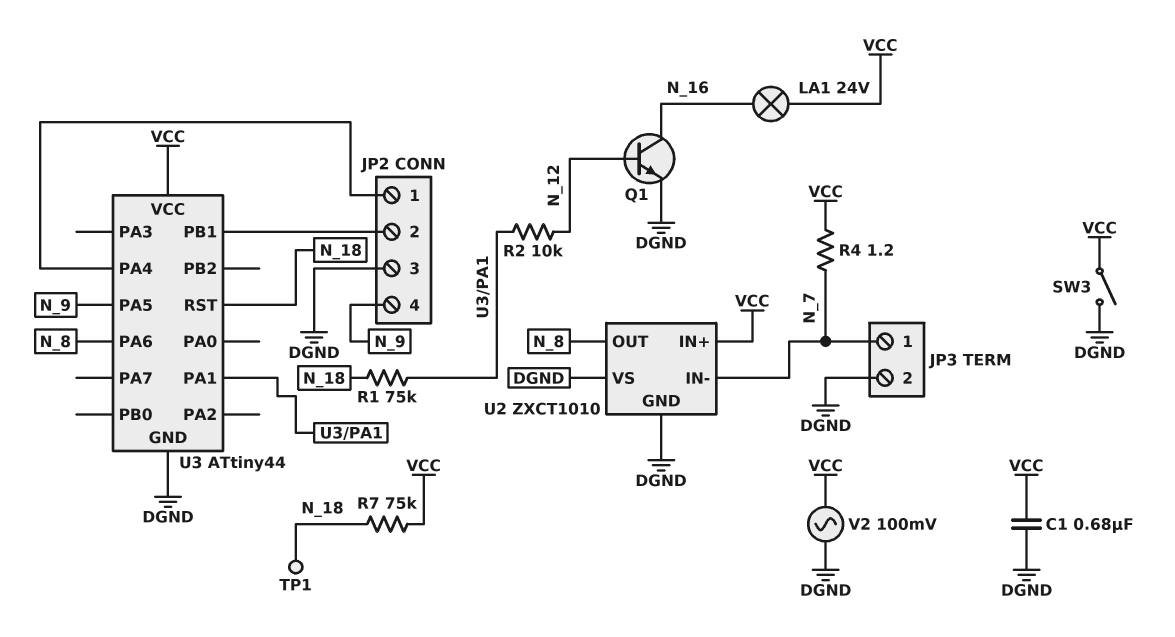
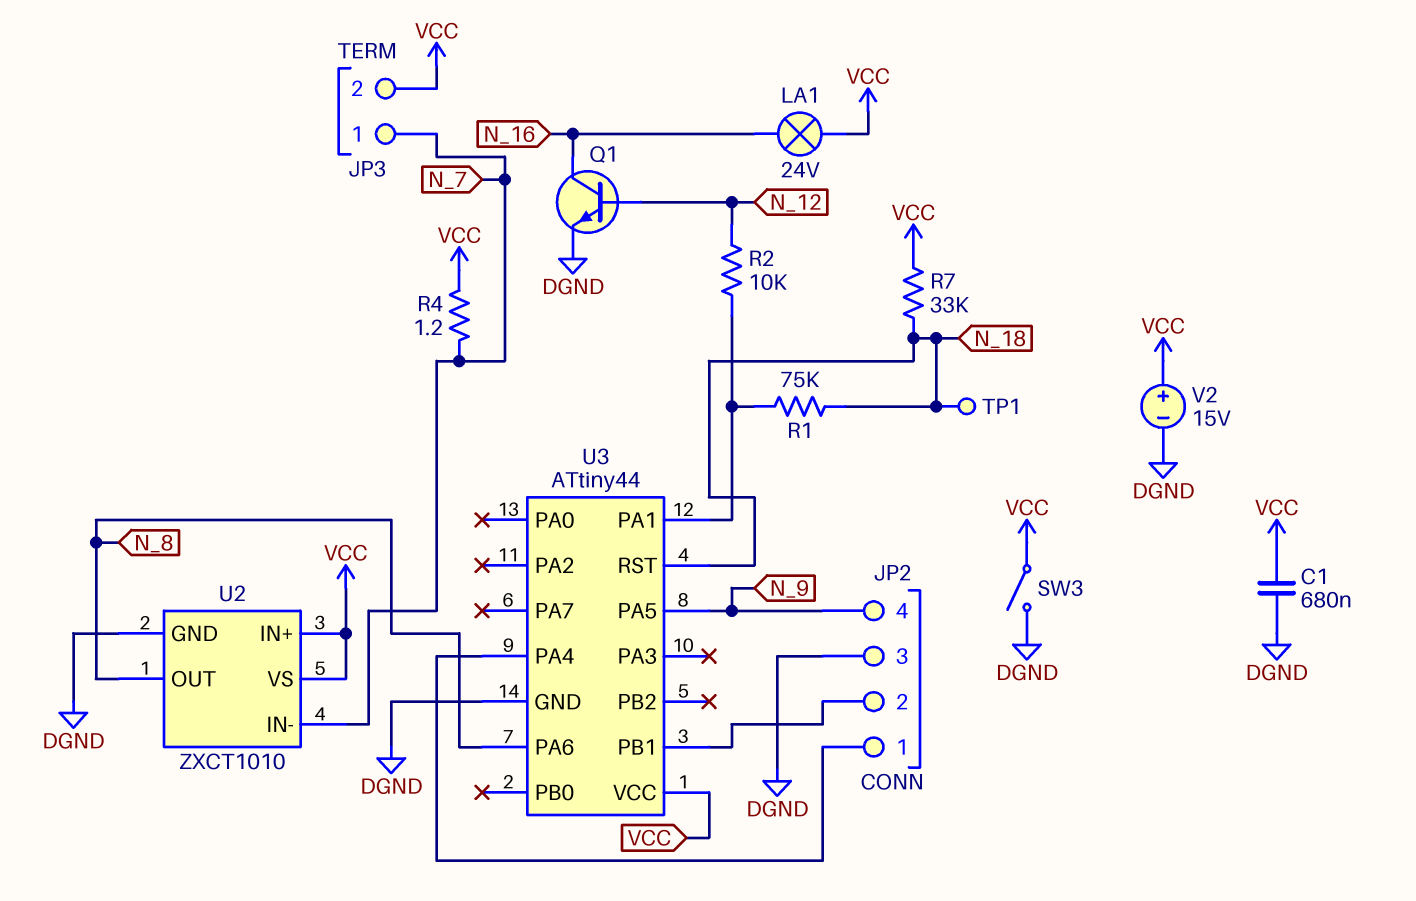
JP3 pin 2: DGND -> VCC
R7: 75k (N_18, VCC) -> 33k (N_18, VCC)
U2 pin VS: DGND -> VCC
V2: AC 100mV (DGND, VCC) -> 15V (plus VCC, minus DGND)

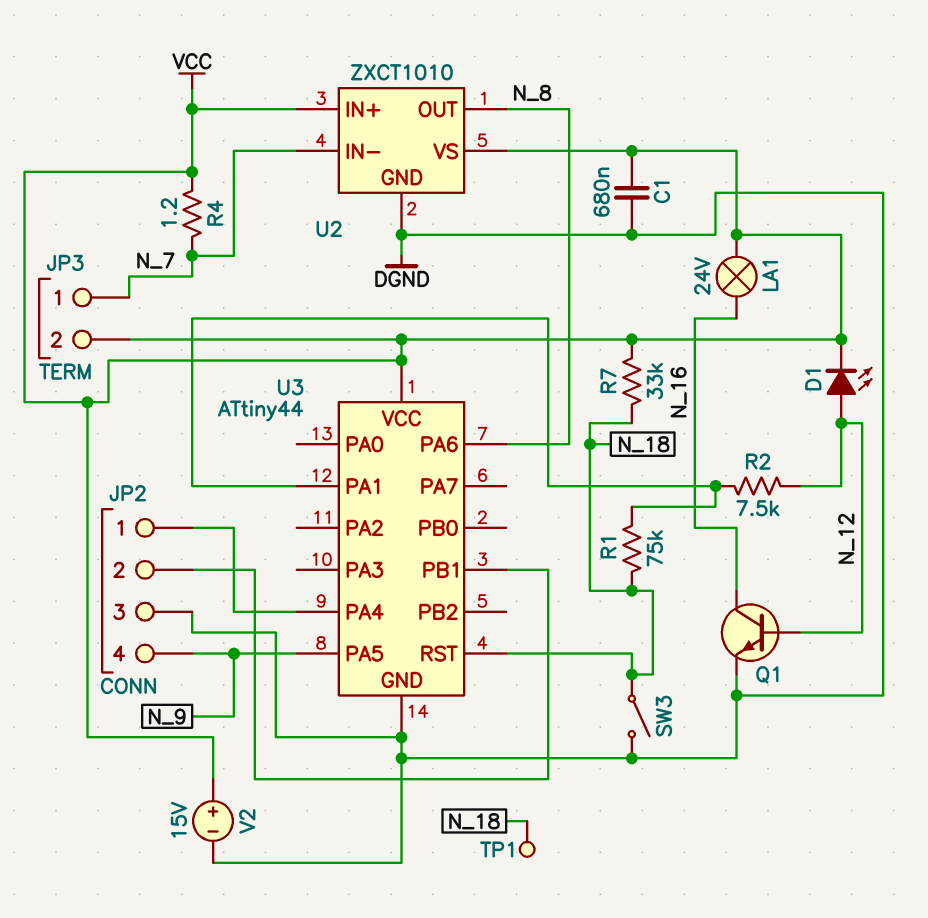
D1: none -> LED (A N_12, K VCC)
R2: 10k (N_12, U3/PA1) -> 7.5k (N_12, U3/PA1)
SW3: switch (DGND, VCC) -> switch (DGND, N_18)

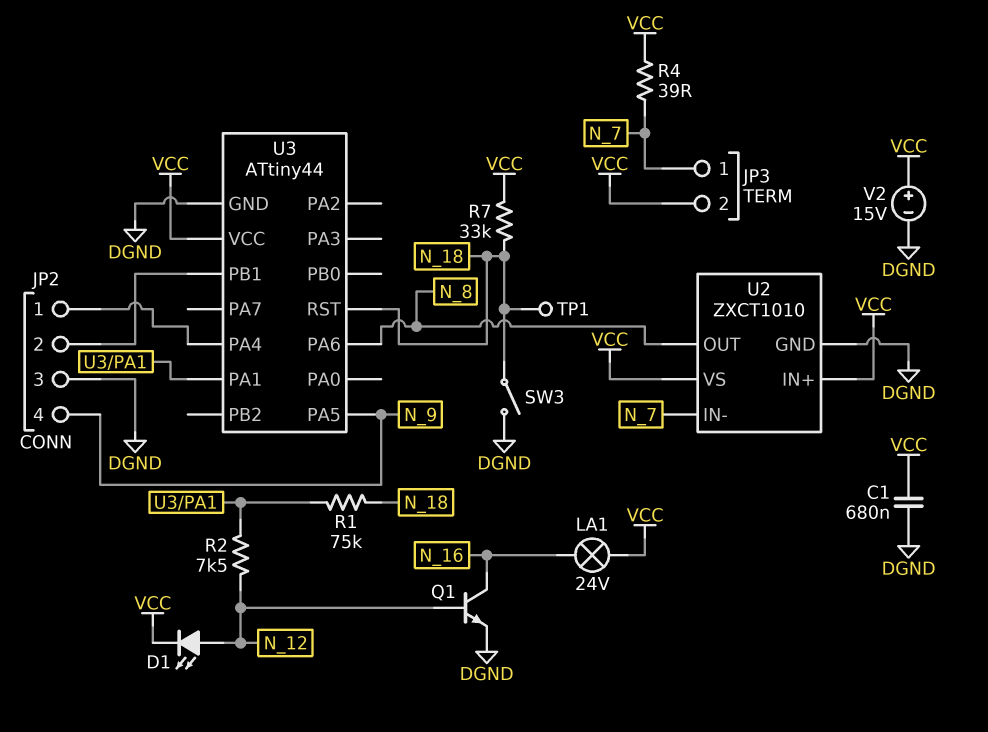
R4: 1.2 (N_7, VCC) -> 39 (N_7, VCC)

